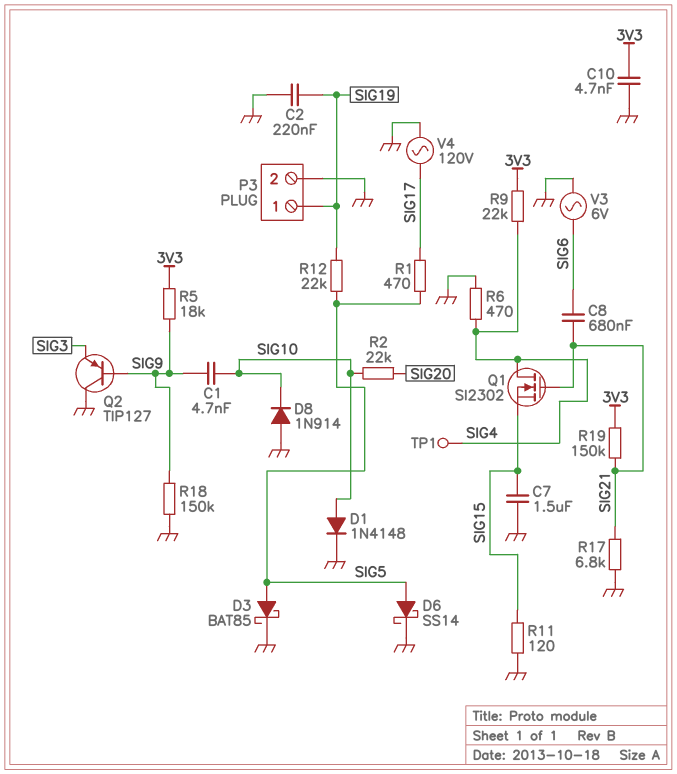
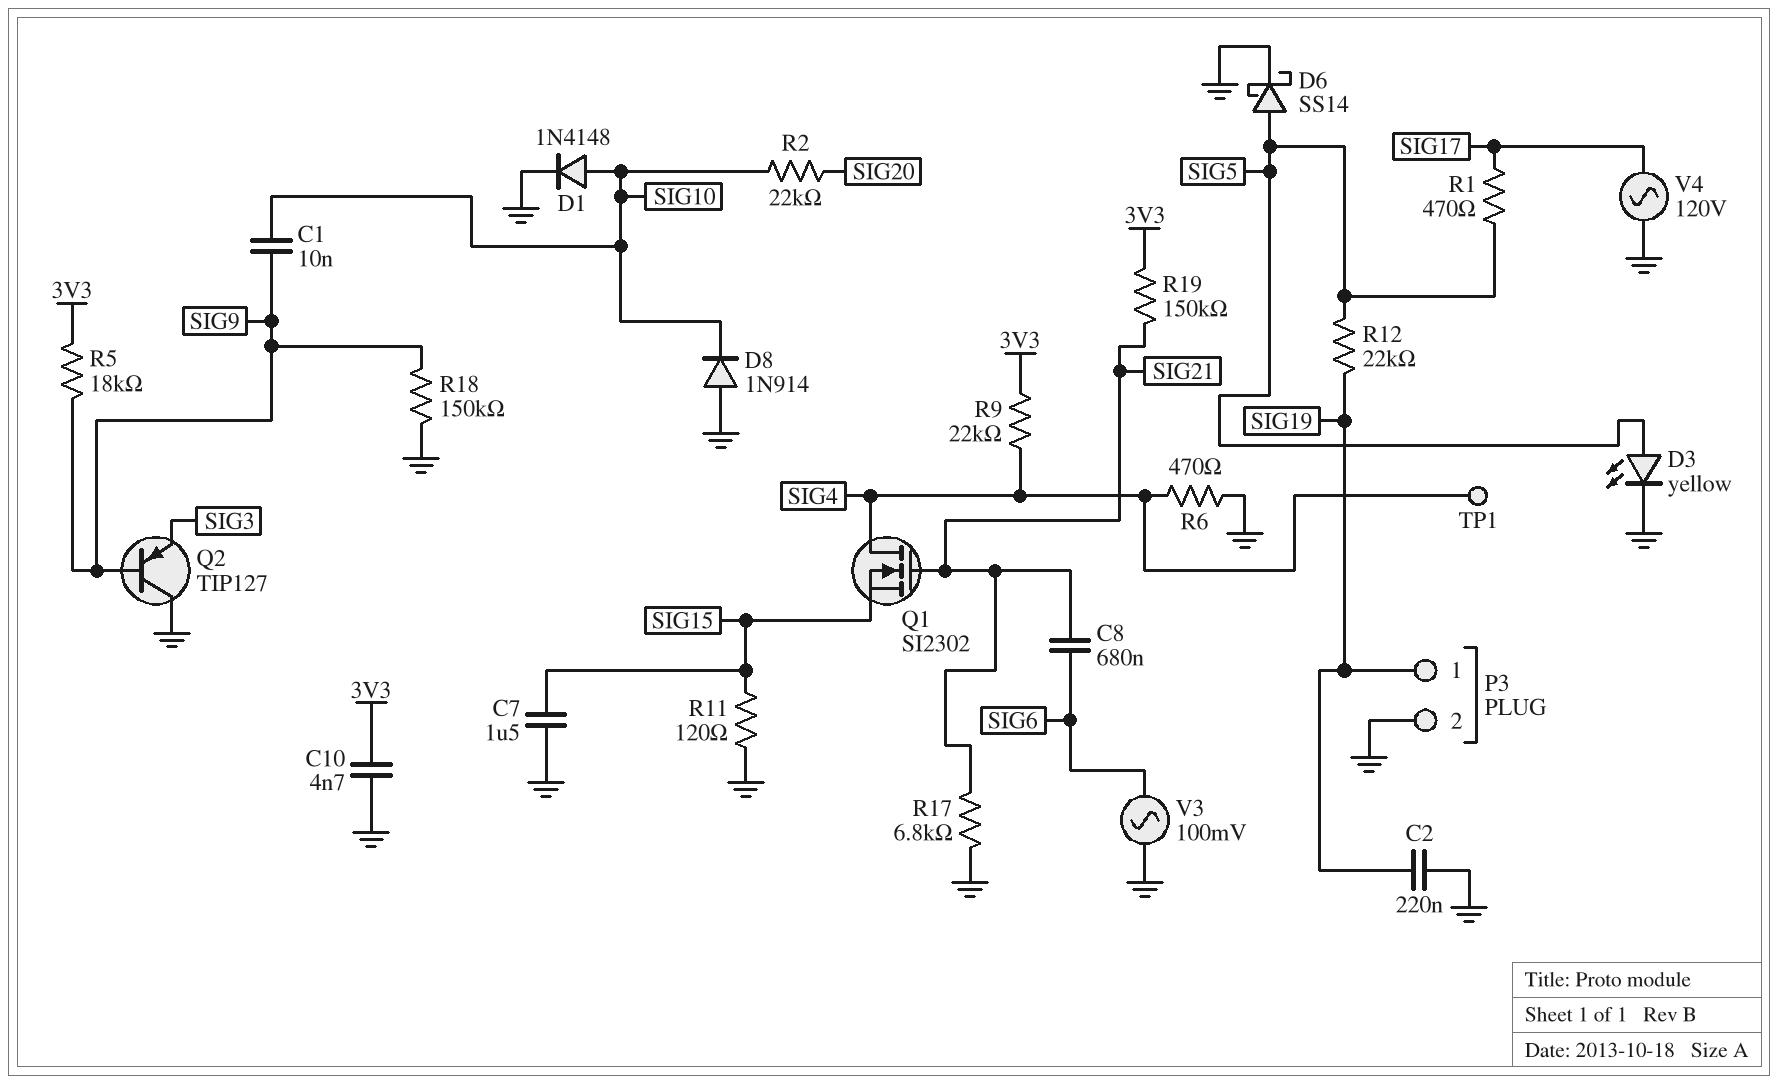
C1: 4.7nF (SIG9, SIG10) -> 10nF (SIG9, SIG10)
D3: schottky BAT85 (A SIG5, K GND) -> LED yellow (A SIG5, K GND)
V3: AC 6V (GND, SIG6) -> AC 100mV (GND, SIG6)

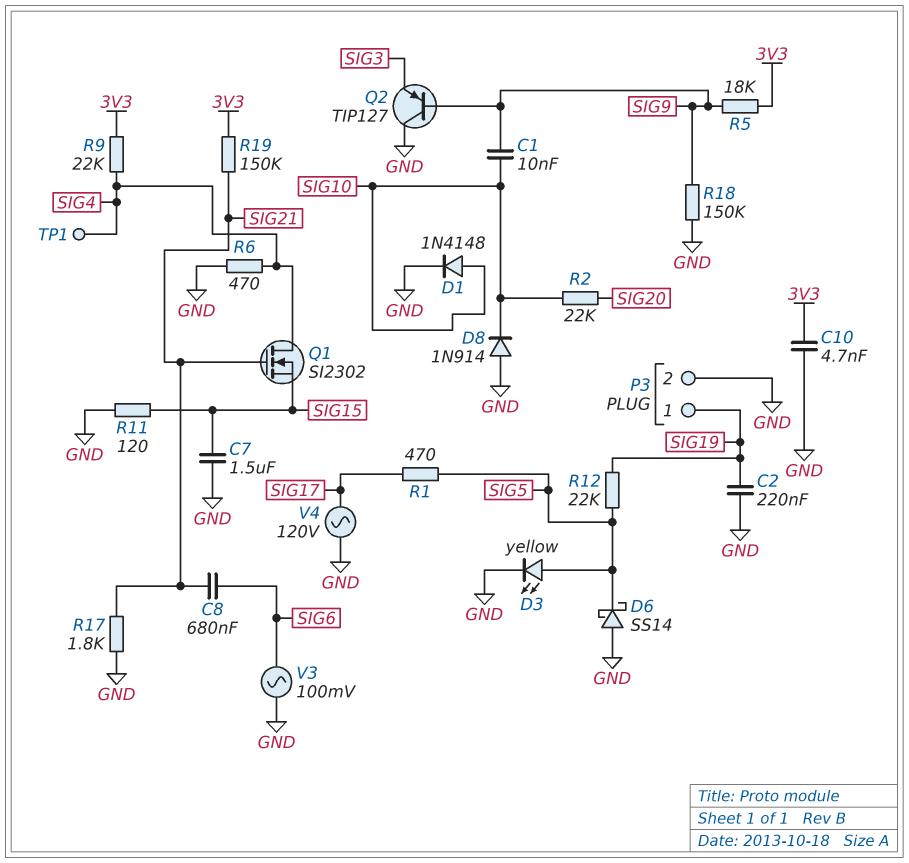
D6: schottky SS14 (A SIG5, K GND) -> schottky SS14 (A GND, K SIG5)
R17: 6.8k (GND, SIG21) -> 1.8k (GND, SIG21)

